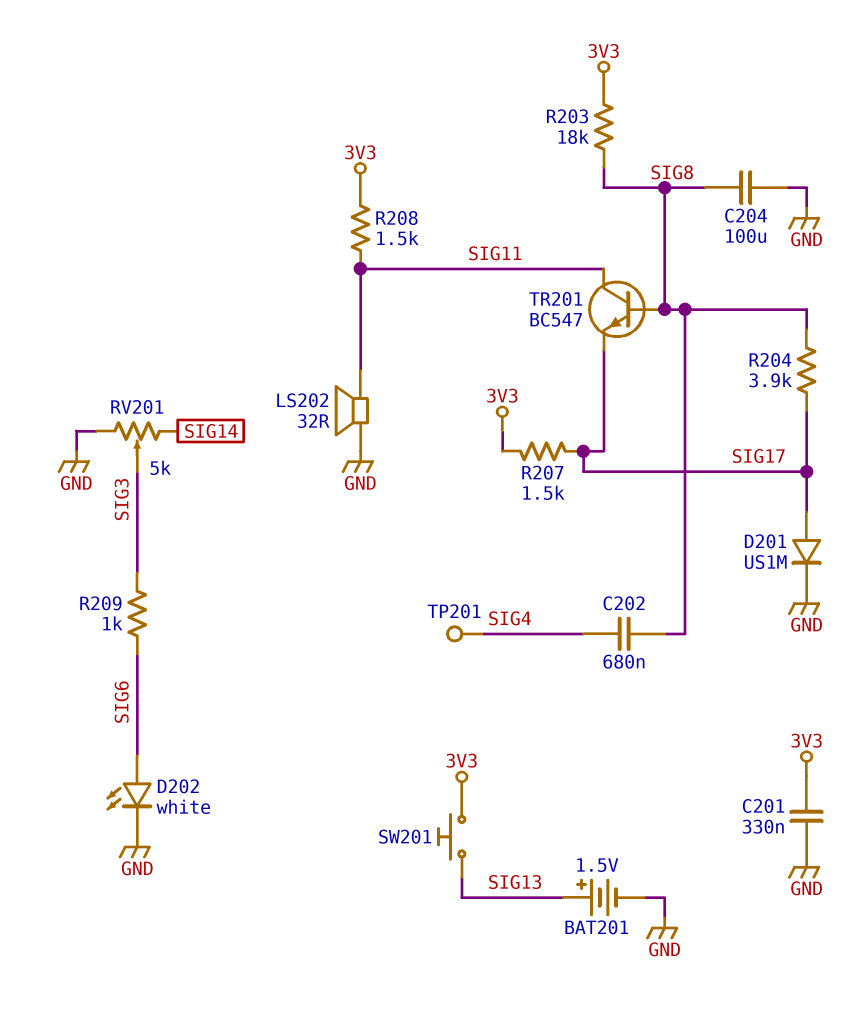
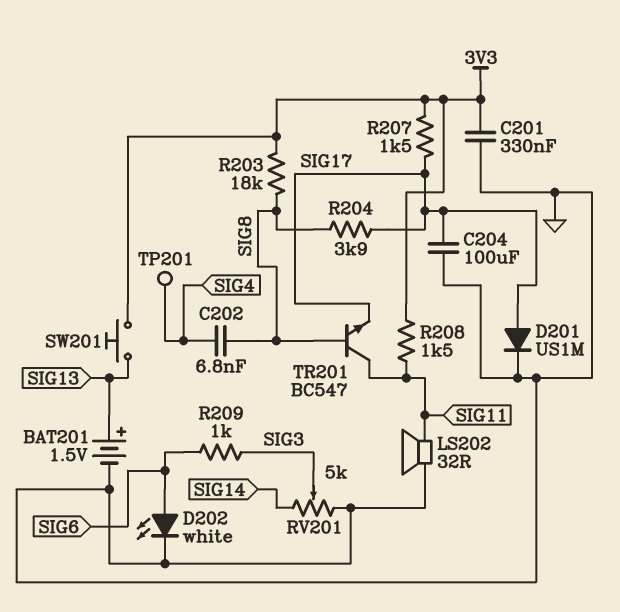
C202: 680nF (SIG4, SIG8) -> 6.8nF (SIG4, SIG8)
C204: 100uF (GND, SIG8) -> 100uF (GND, SIG17)

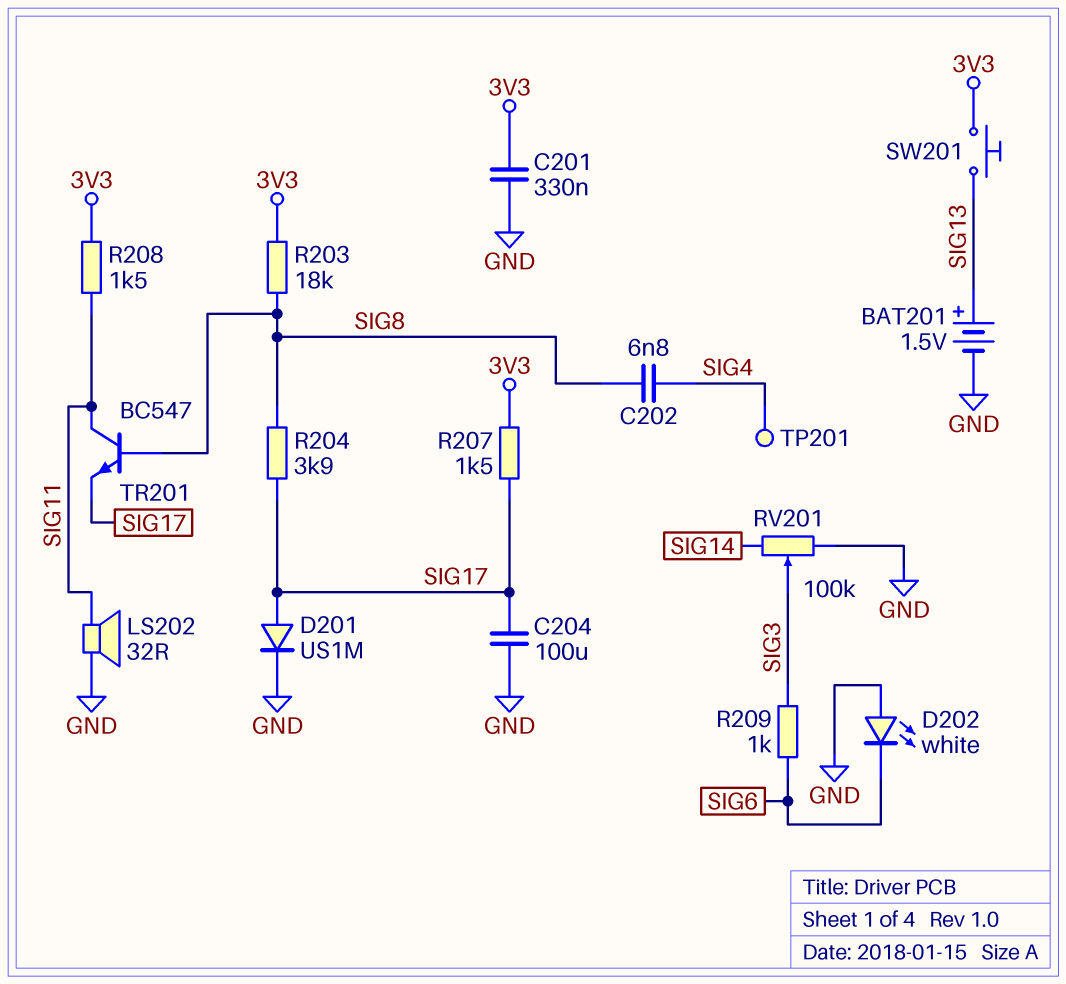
D202: LED white (A SIG6, K GND) -> LED white (A GND, K SIG6)
RV201: 5k (GND, SIG14, wiper SIG3) -> 100k (GND, SIG14, wiper SIG3)

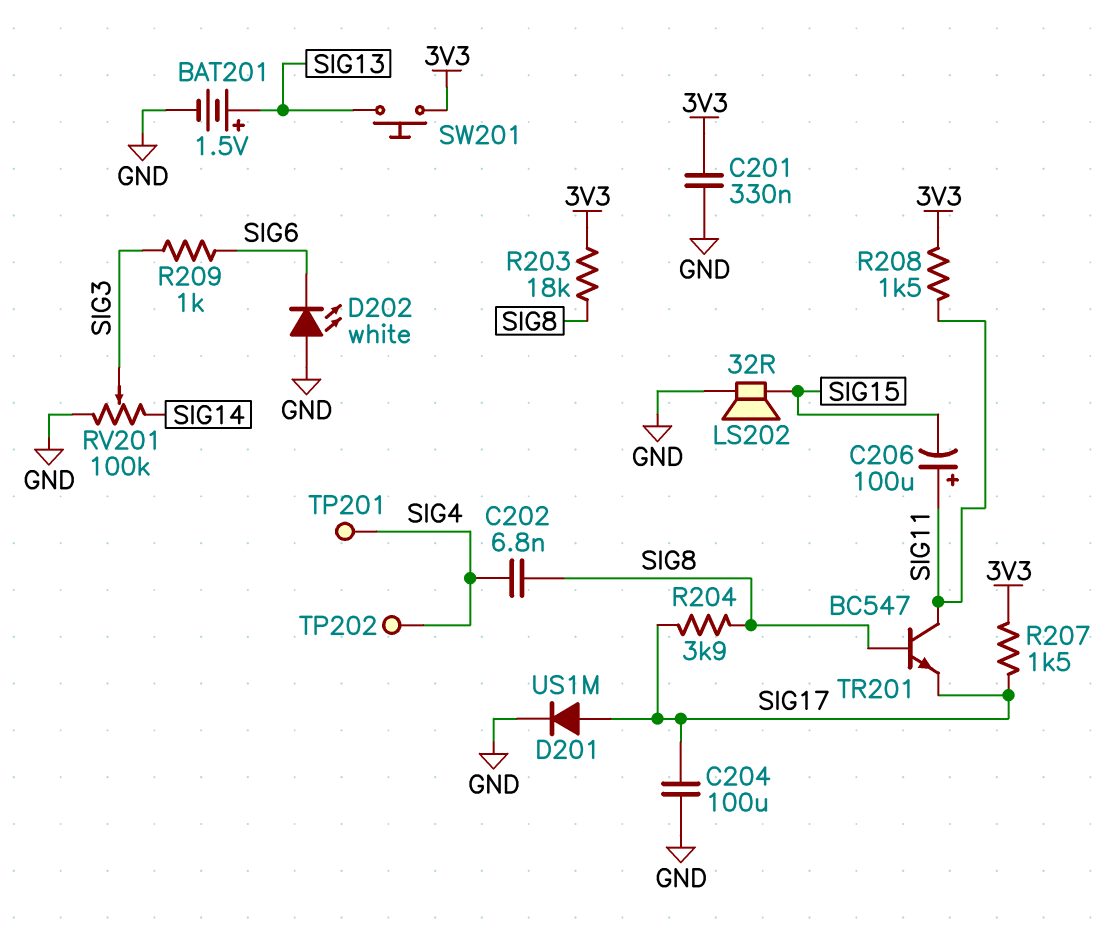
C206: none -> 100uF (plus SIG11, minus SIG15)
LS202: speaker 32R (GND, SIG11) -> speaker 32R (GND, SIG15)
TP202: none -> test point (SIG4)

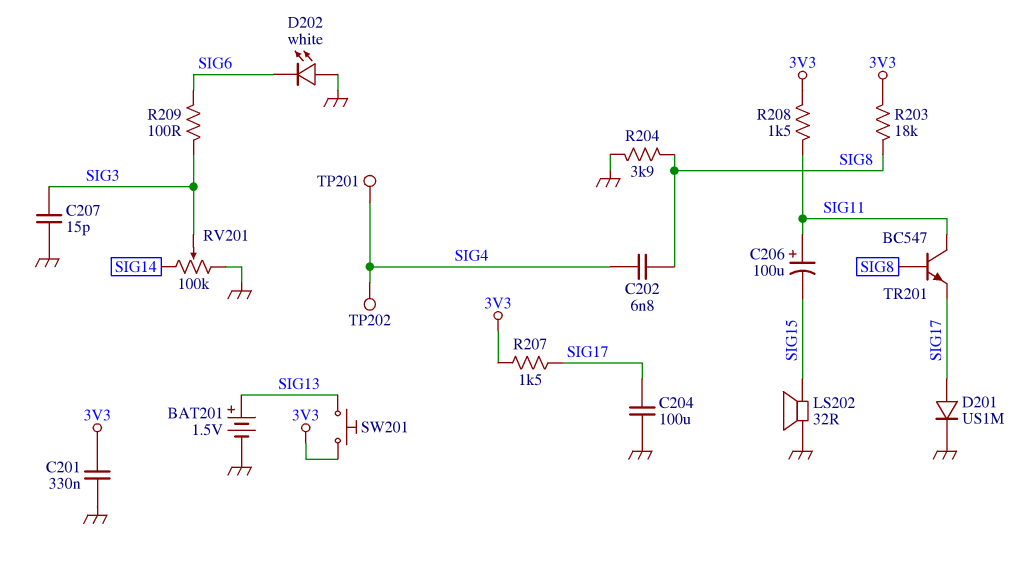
C207: none -> 15pF (GND, SIG3)
R204: 3.9k (SIG8, SIG17) -> 3.9k (GND, SIG8)
R209: 1k (SIG3, SIG6) -> 100 (SIG3, SIG6)

